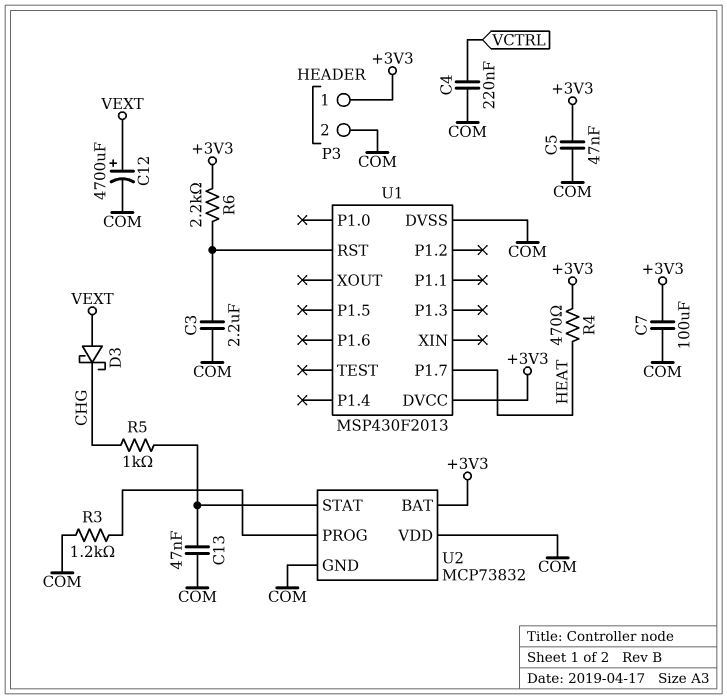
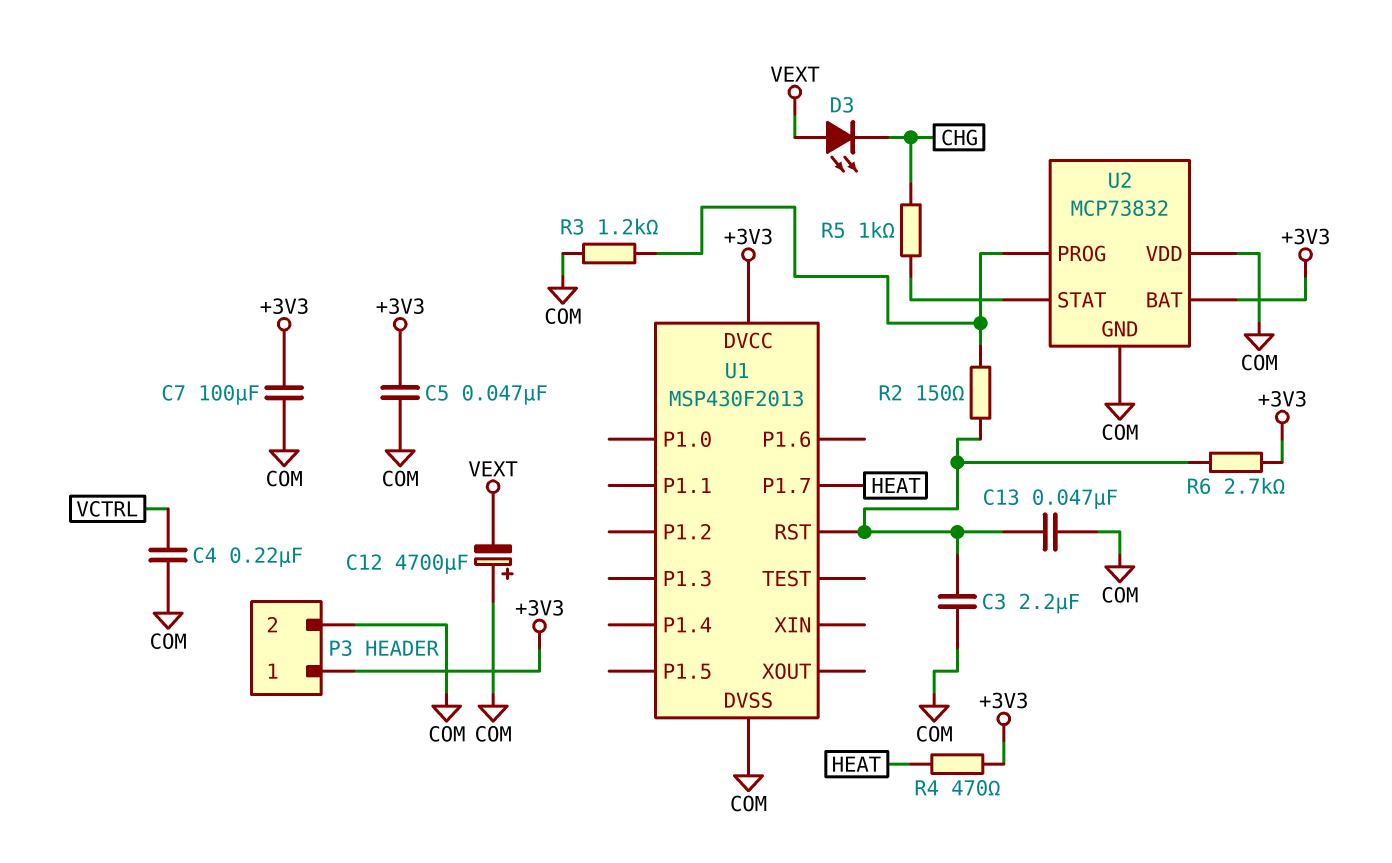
C12: 4700uF (plus VEXT, minus COM) -> 4700uF (plus COM, minus VEXT)
C13: 47nF (COM, U2/STAT) -> 47nF (COM, U1/RST)
D3: schottky (A VEXT, K CHG) -> LED (A VEXT, K CHG)
R2: none -> 150 (U1/RST, U2/PROG)
R6: 2.2k (+3V3, U1/RST) -> 2.7k (+3V3, U1/RST)

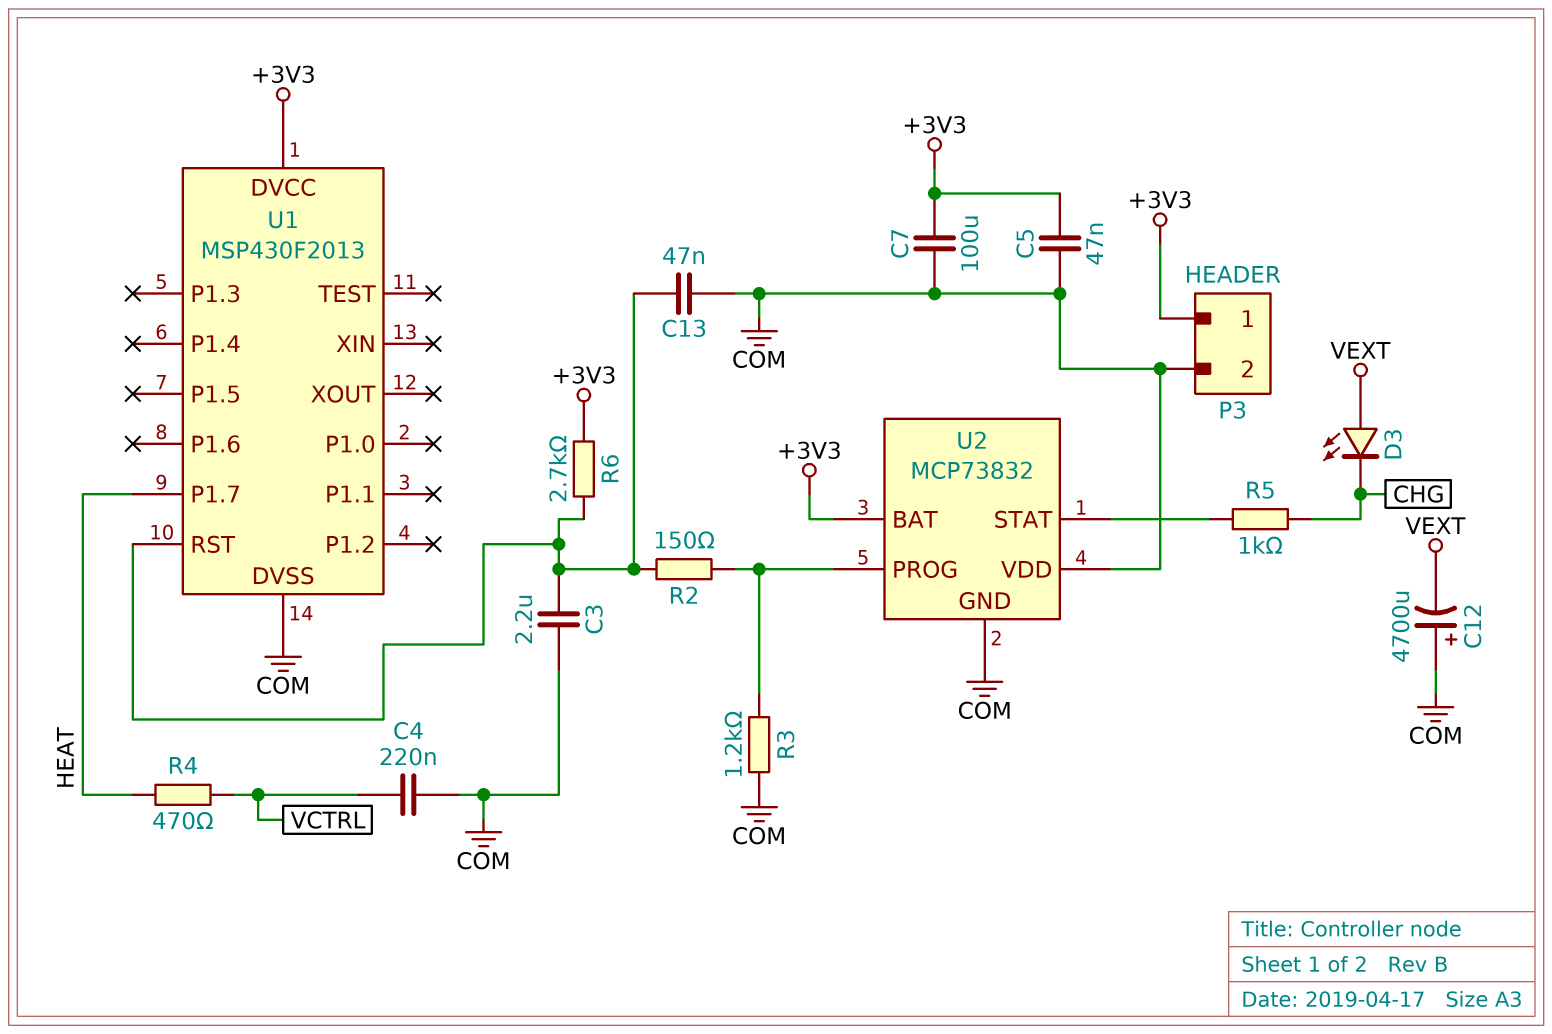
R4: 470 (+3V3, HEAT) -> 470 (HEAT, VCTRL)

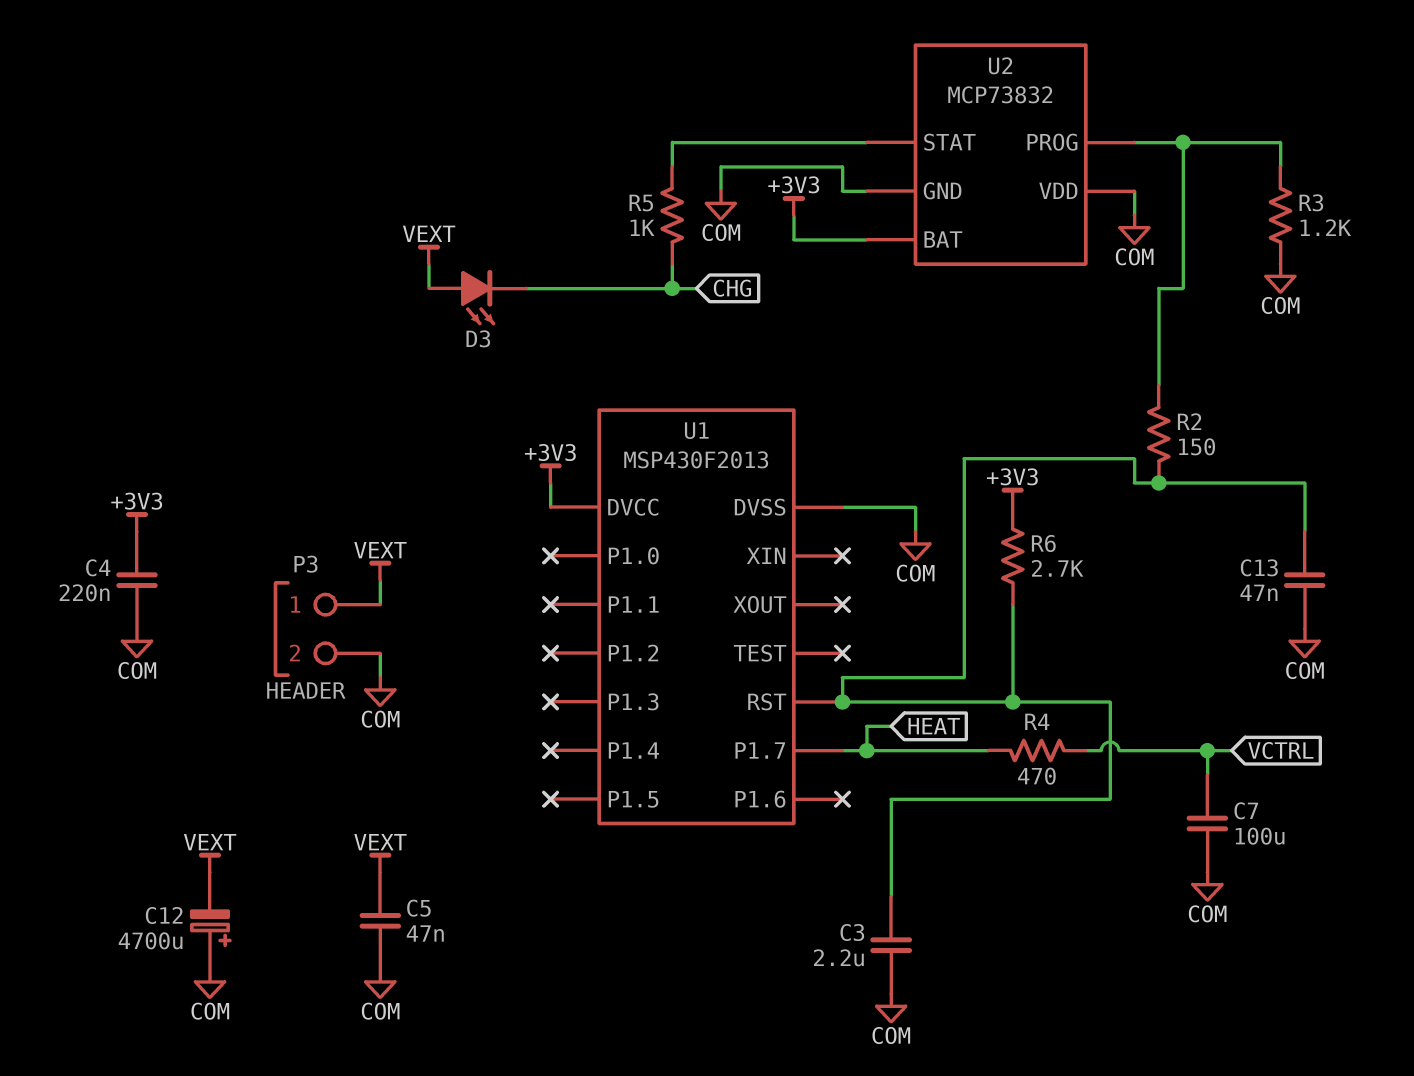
C4: 220nF (COM, VCTRL) -> 220nF (+3V3, COM)
C5: 47nF (+3V3, COM) -> 47nF (COM, VEXT)
C7: 100uF (+3V3, COM) -> 100uF (COM, VCTRL)
P3 pin 1: +3V3 -> VEXT

